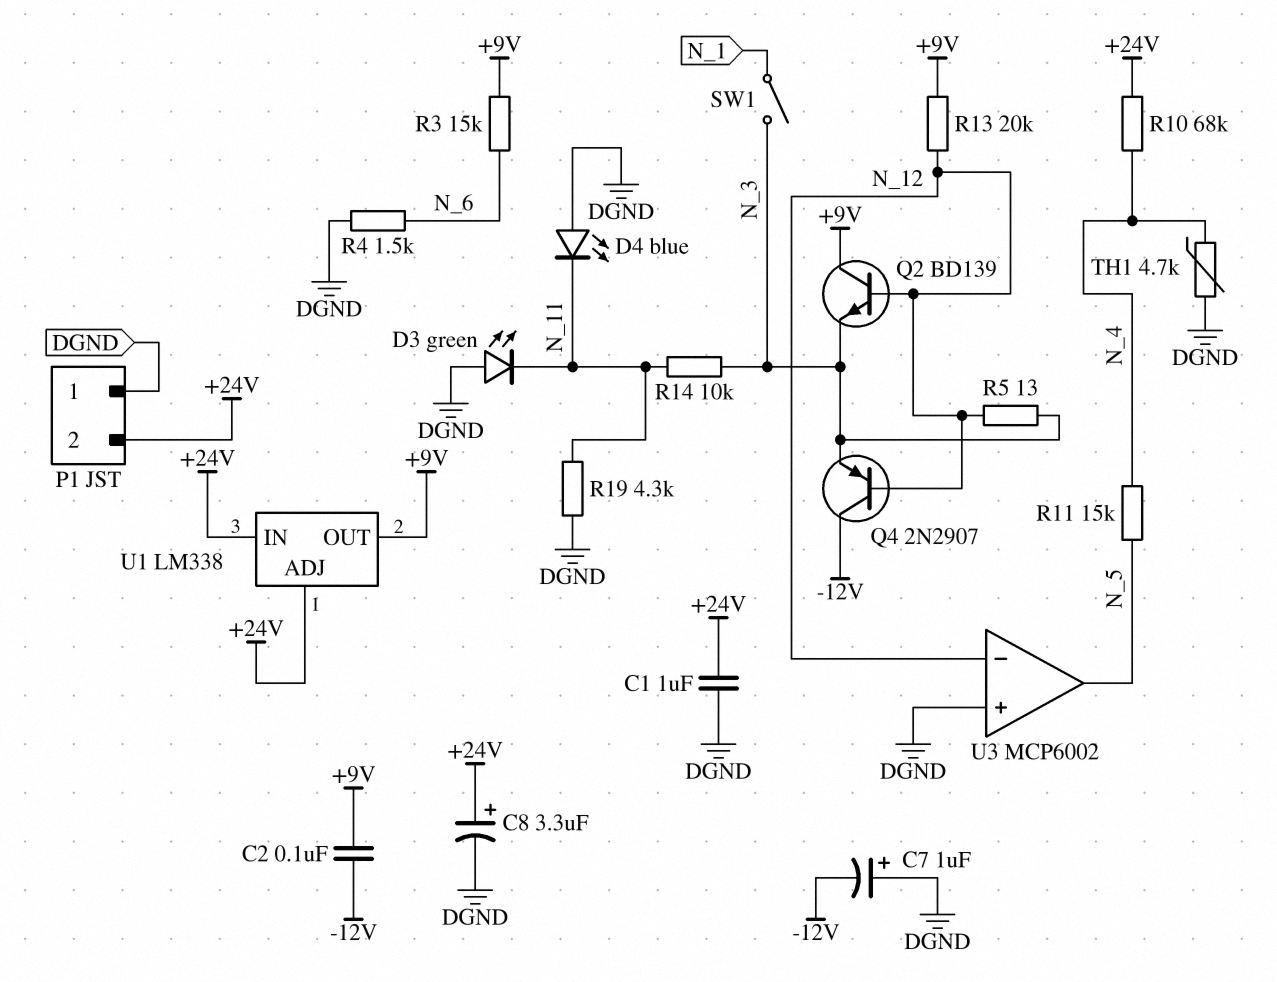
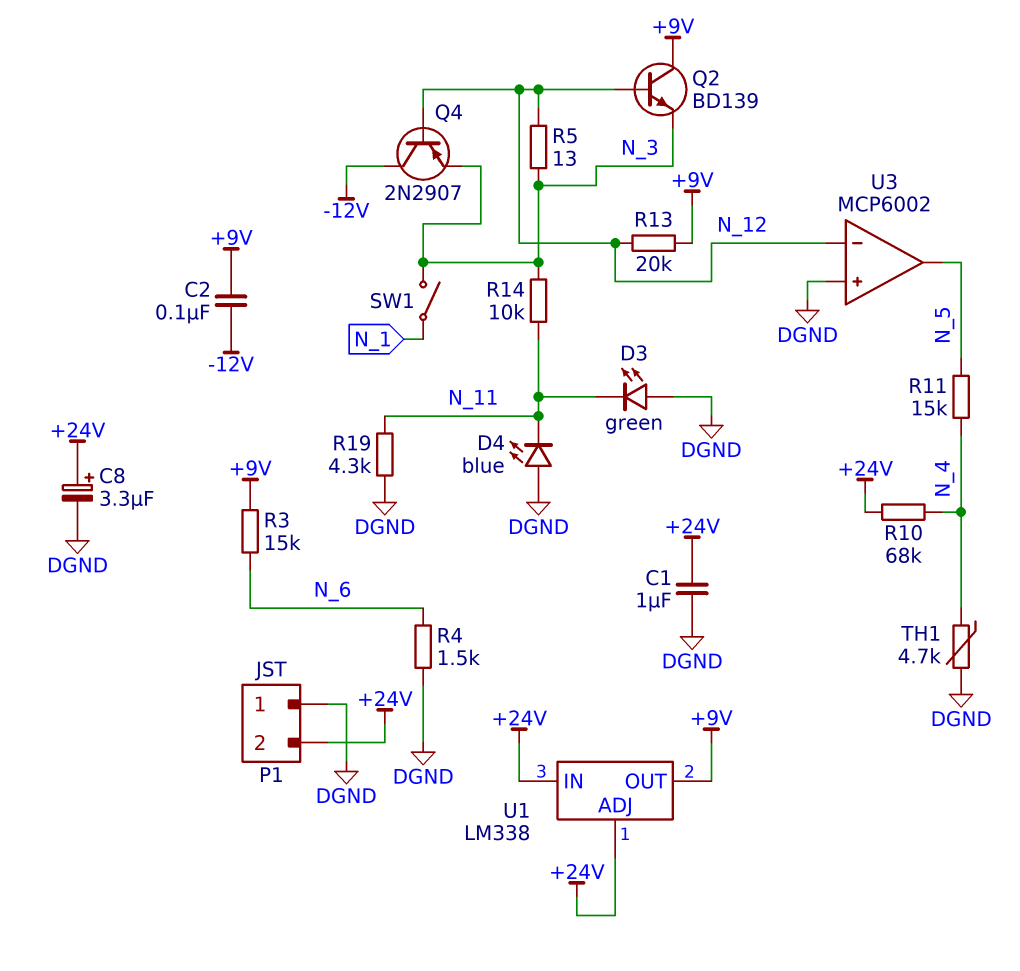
C7: 1uF (plus DGND, minus -12V) -> none

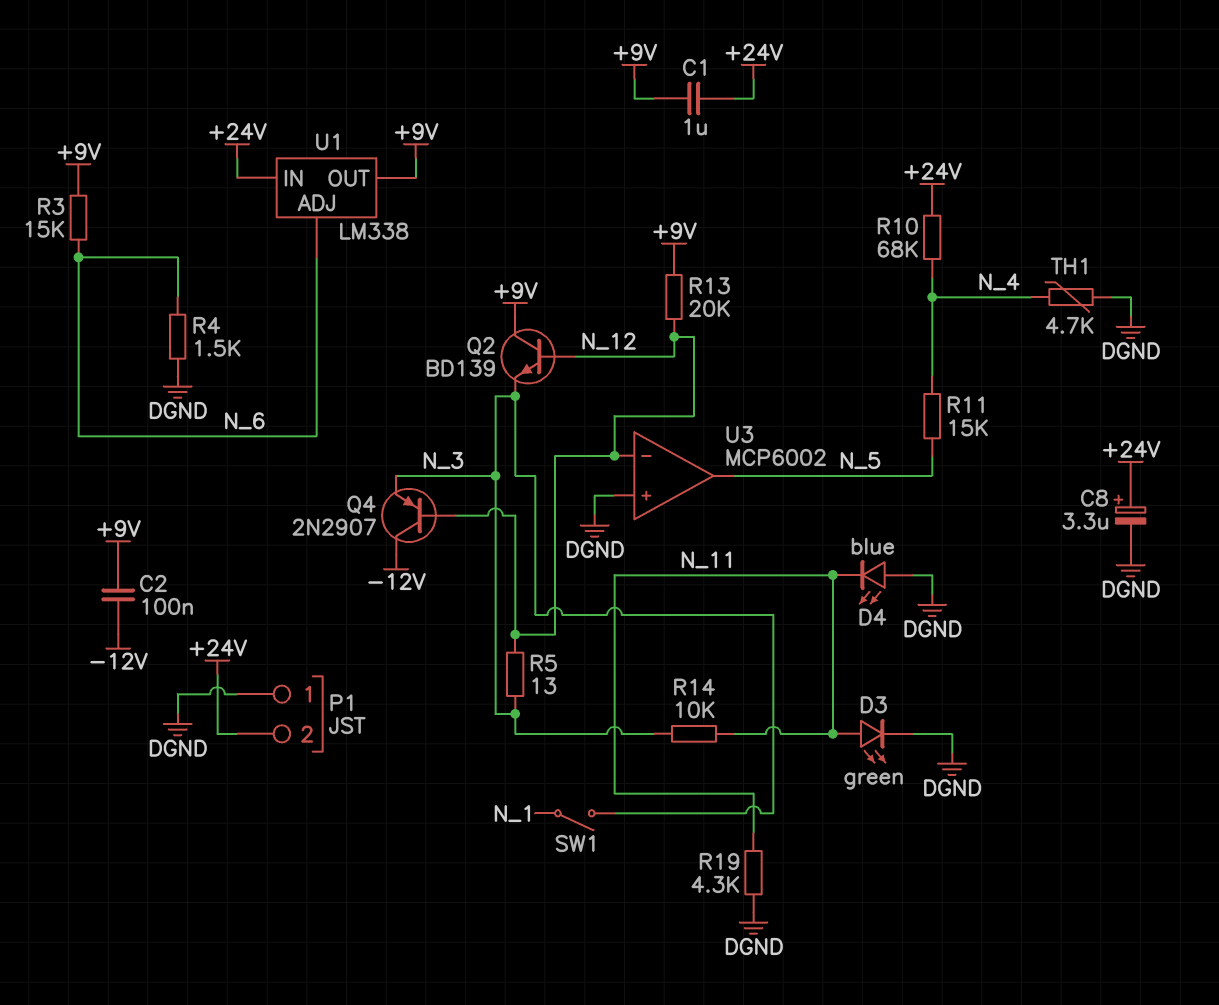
C1: 1uF (+24V, DGND) -> 1uF (+9V, +24V)
D3: LED green (A DGND, K N_11) -> LED green (A N_11, K DGND)
U1 pin ADJ: +24V -> N_6

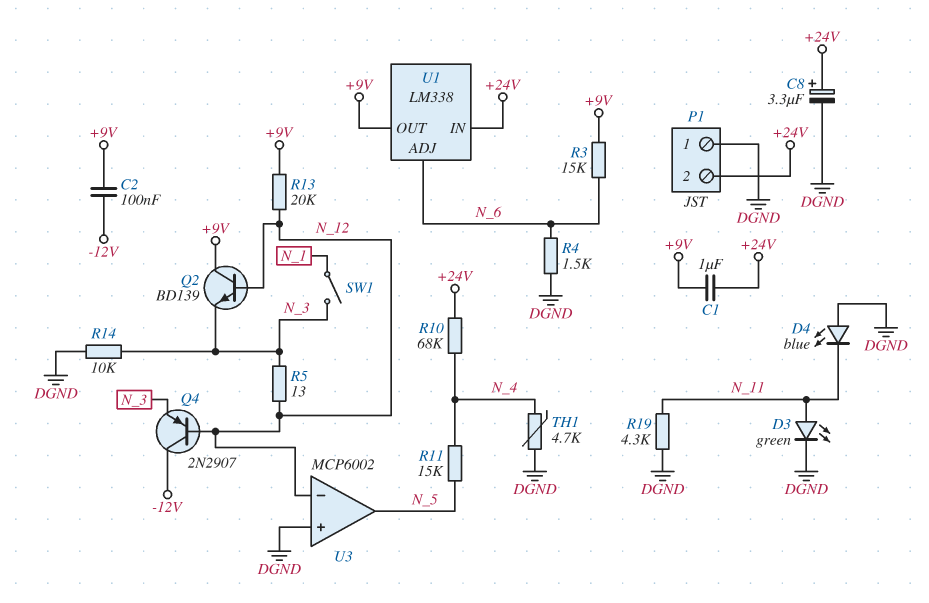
R14: 10k (N_3, N_11) -> 10k (DGND, N_3)

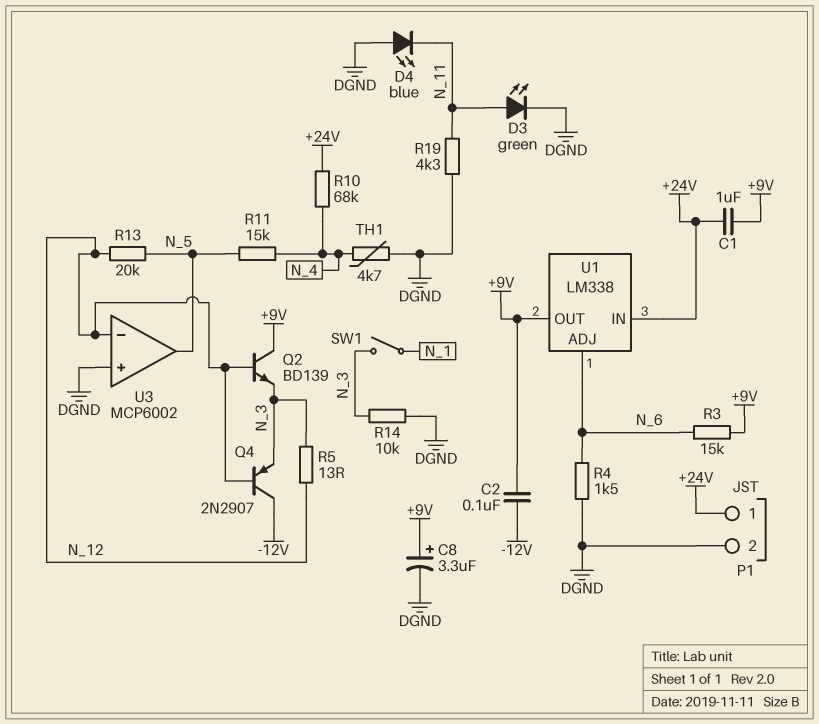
C8: 3.3uF (plus +24V, minus DGND) -> 3.3uF (plus +9V, minus DGND)
P1 pin 1: DGND -> +24V
P1 pin 2: +24V -> DGND
R13: 20k (+9V, N_12) -> 20k (N_5, N_12)

